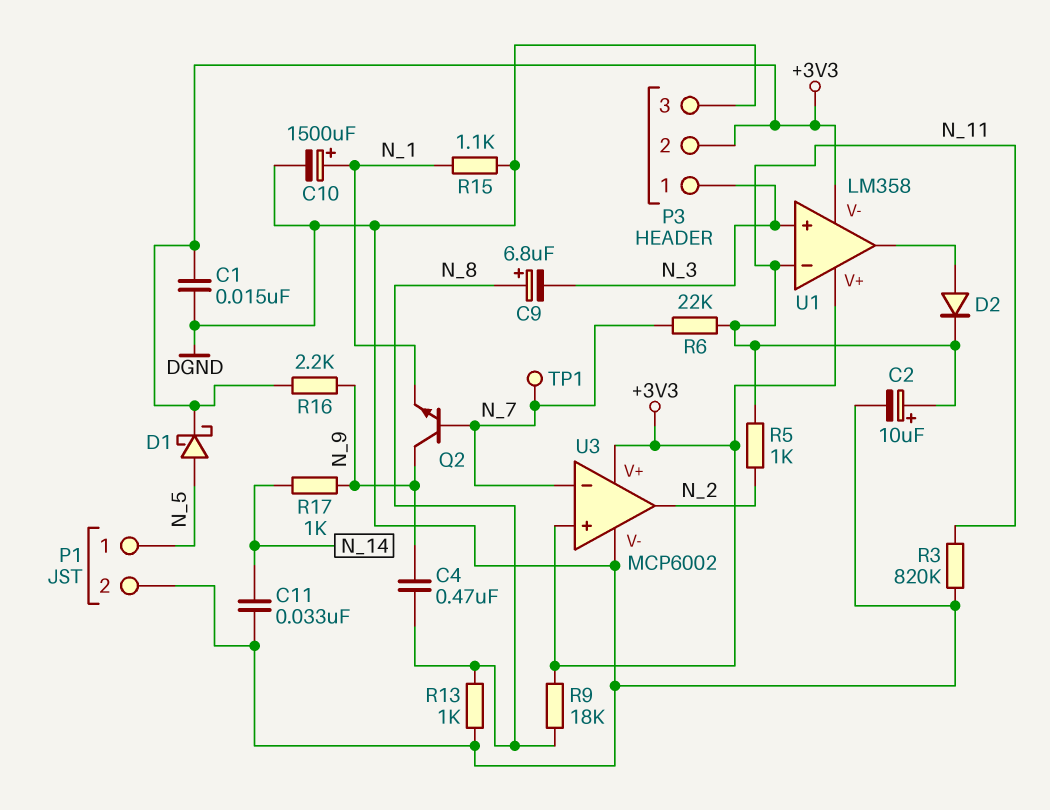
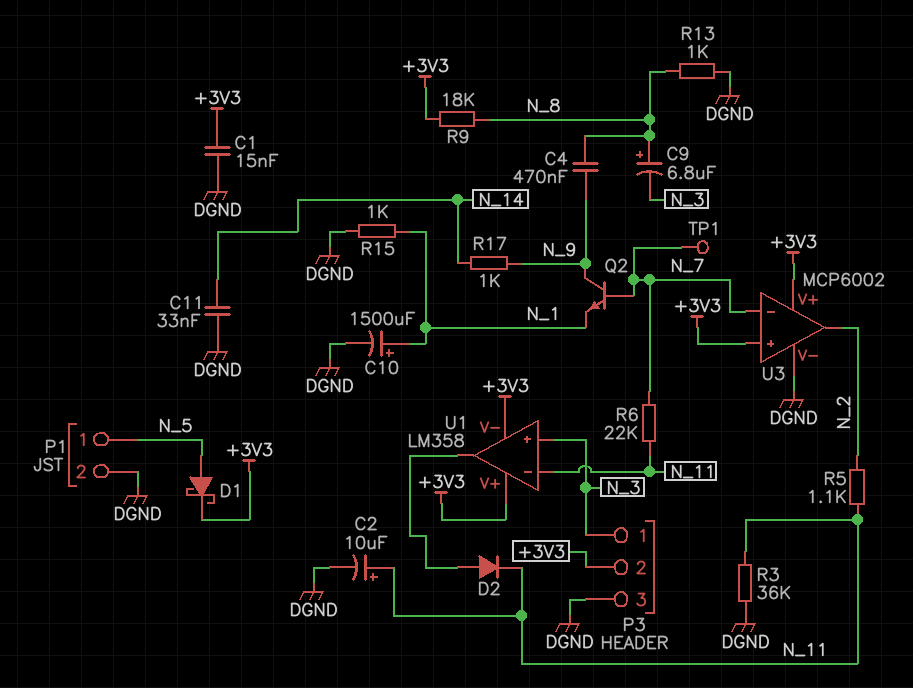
R3: 820k (DGND, N_11) -> 36k (DGND, N_11)
R5: 1k (N_2, N_11) -> 1.1k (N_2, N_11)
R15: 1.1k (DGND, N_1) -> 1k (DGND, N_1)
R16: 2.2k (+3V3, N_9) -> none

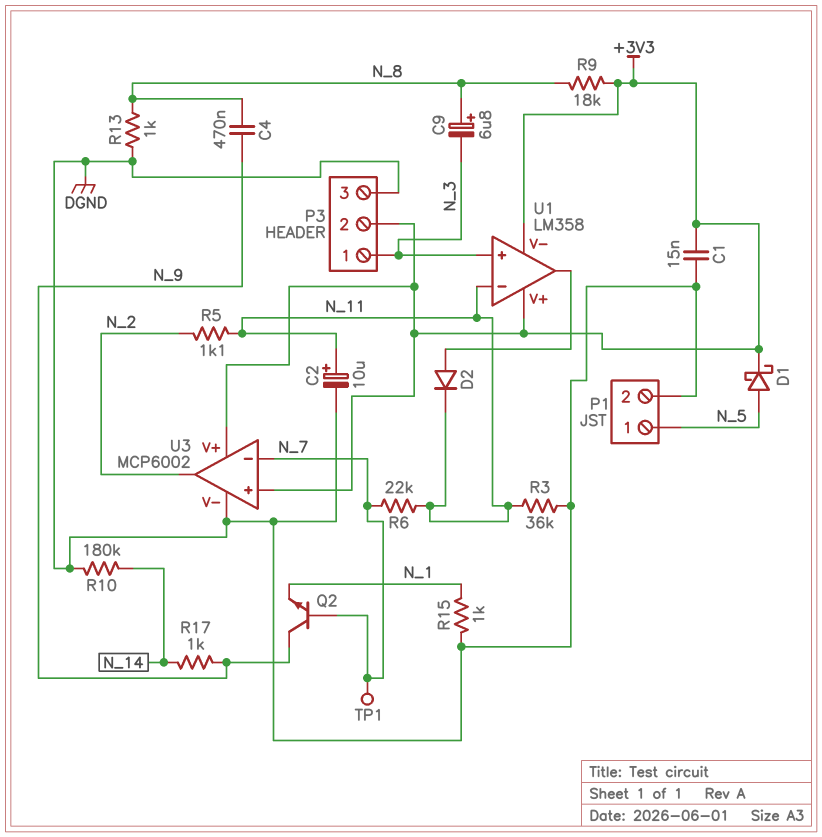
C10: 1500uF (plus N_1, minus DGND) -> none
C11: 33nF (DGND, N_14) -> none
R10: none -> 180k (DGND, N_14)

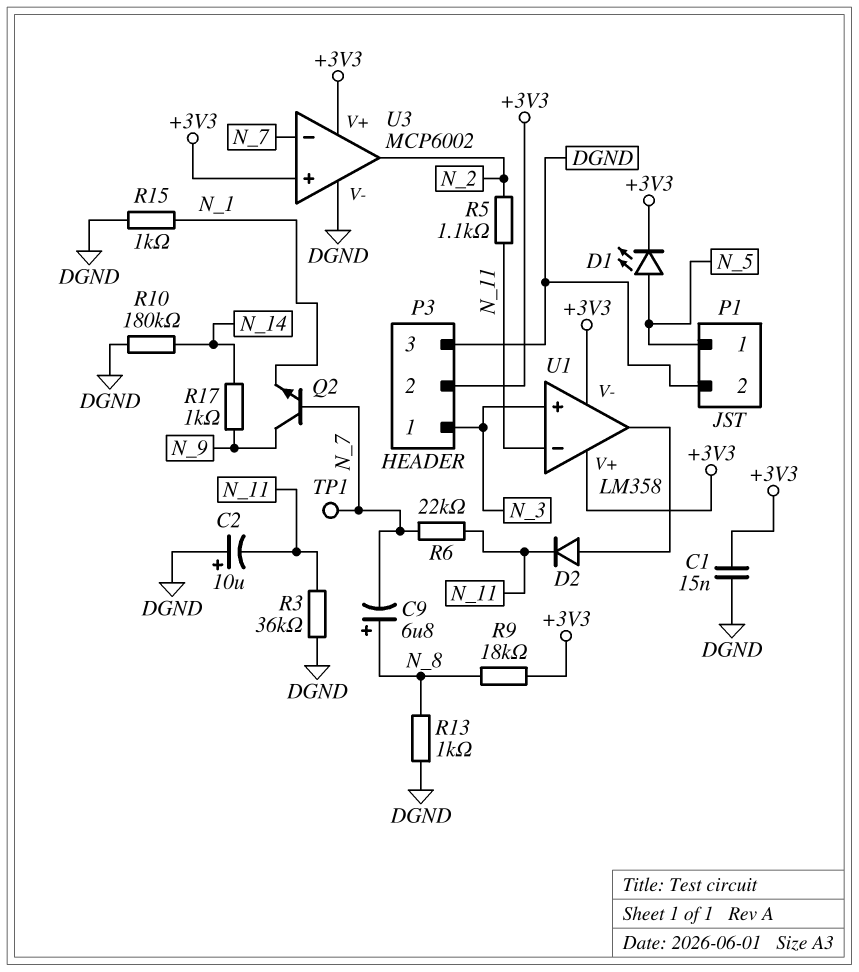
C2: 10uF (plus N_11, minus DGND) -> 10uF (plus DGND, minus N_11)
C4: 470nF (N_8, N_9) -> none
C9: 6.8uF (plus N_8, minus N_3) -> 6.8uF (plus N_8, minus N_7)
D1: schottky (A N_5, K +3V3) -> LED (A N_5, K +3V3)

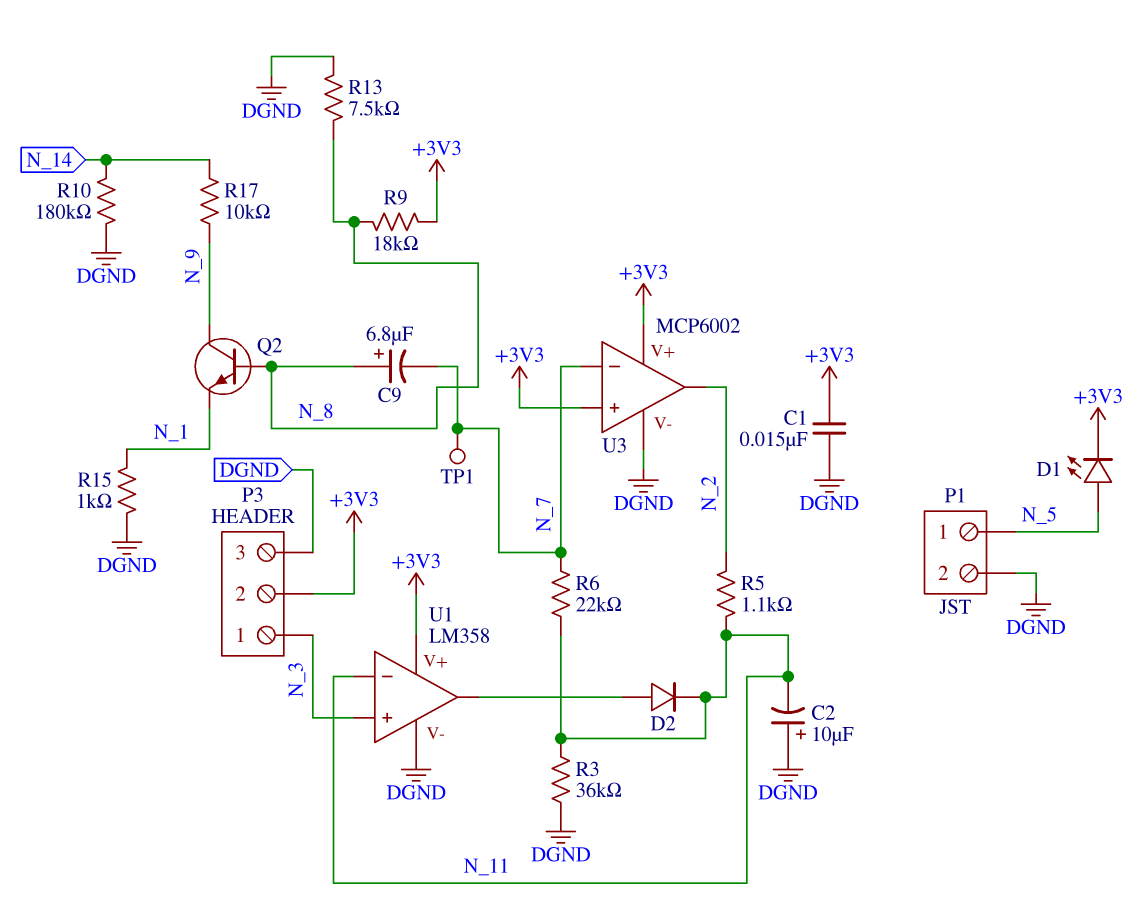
Q2: NPN (B N_7, C N_9, E N_1) -> NPN (B N_8, C N_9, E N_1)
R13: 1k (DGND, N_8) -> 7.5k (DGND, N_8)
R17: 1k (N_9, N_14) -> 10k (N_9, N_14)
U1 pin V-: +3V3 -> DGND

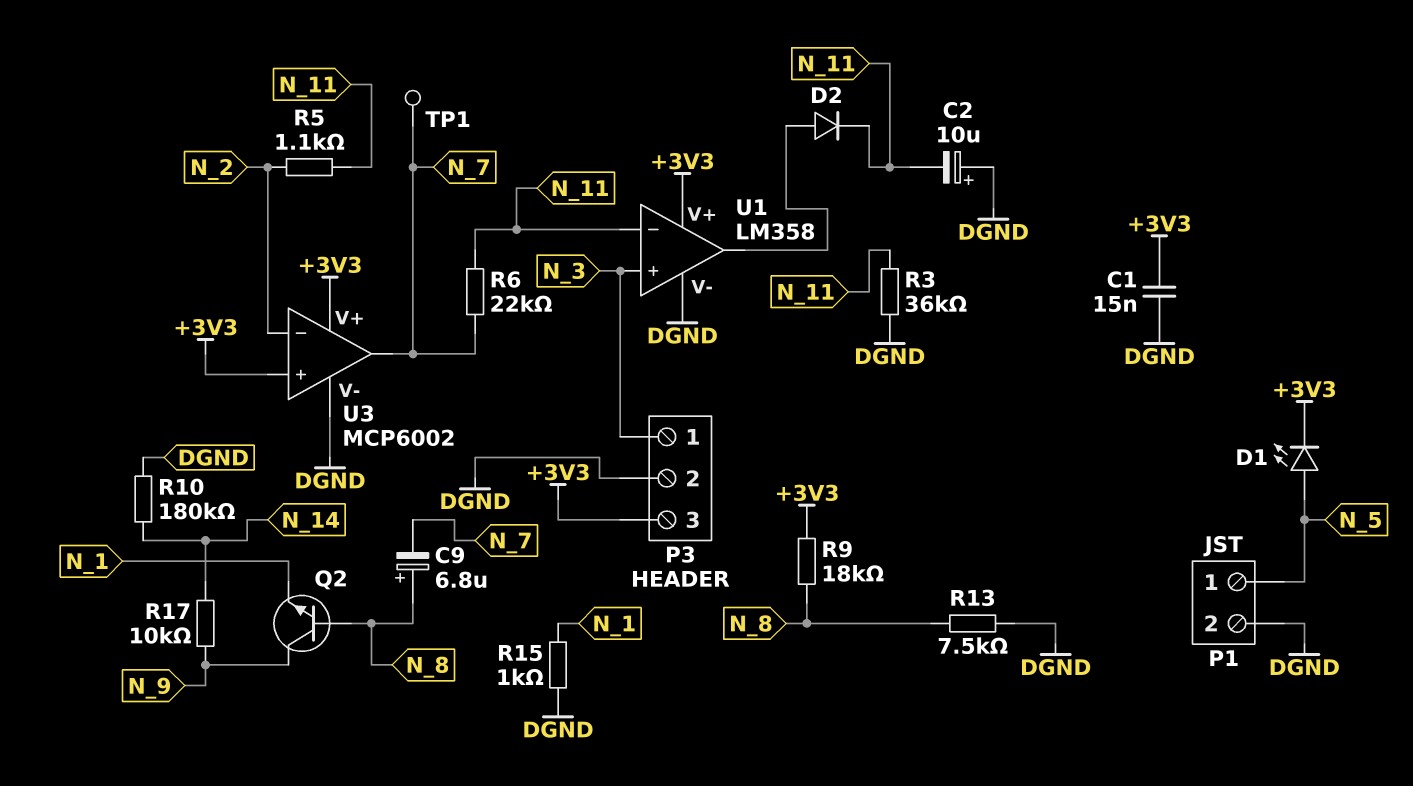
P3 pin 2: +3V3 -> DGND
P3 pin 3: DGND -> +3V3
U3 pin in-: N_7 -> N_2
U3 pin out: N_2 -> N_7

